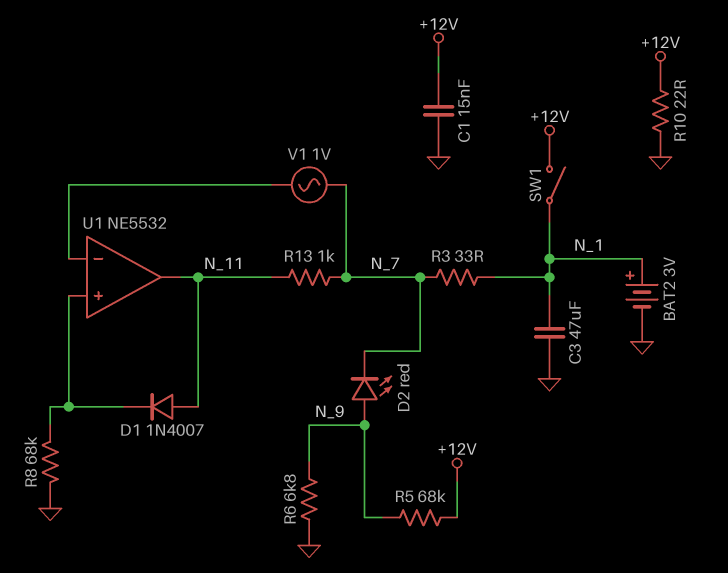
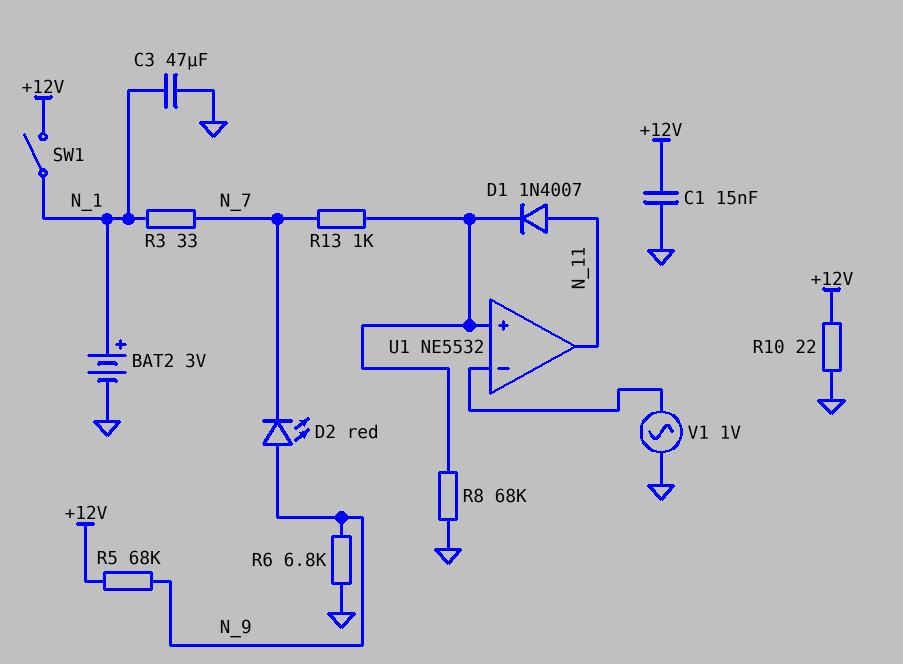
R13: 1k (N_7, N_11) -> 1k (N_7, U1/in+)
V1: AC 1V (N_7, U1/in-) -> AC 1V (GND, U1/in-)

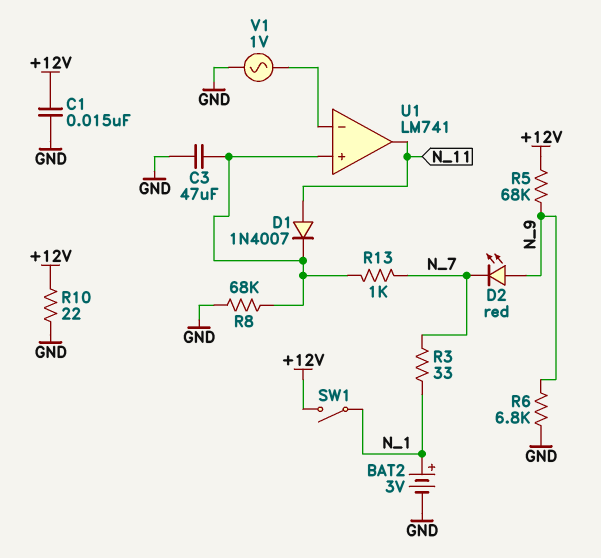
C3: 47uF (GND, N_1) -> 47uF (GND, U1/in+)
U1: NE5532 -> LM741

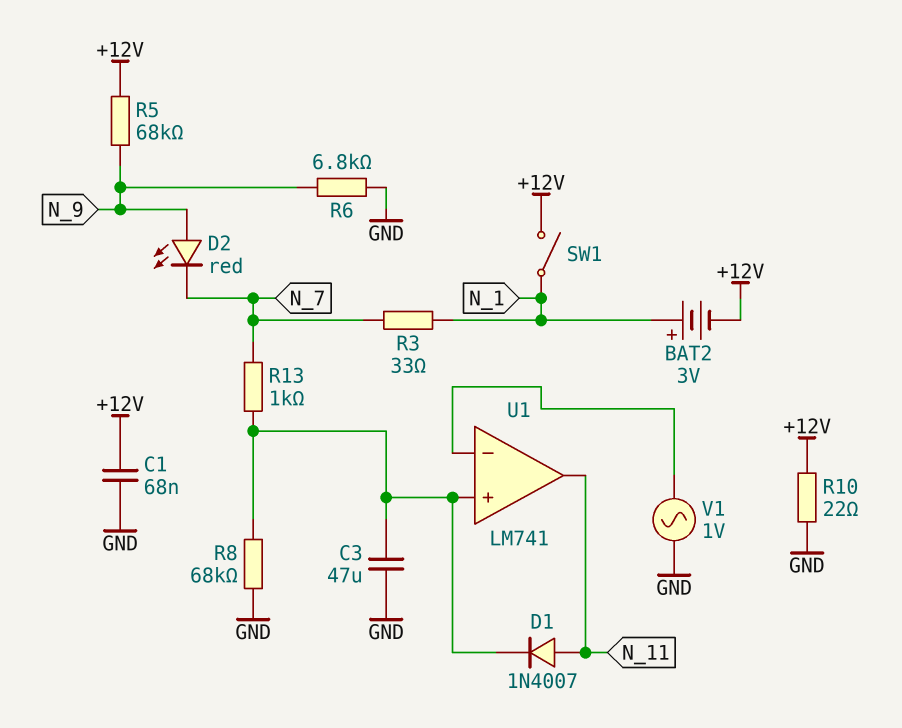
BAT2: 3V (plus N_1, minus GND) -> 3V (plus N_1, minus +12V)
C1: 15nF (+12V, GND) -> 68nF (+12V, GND)

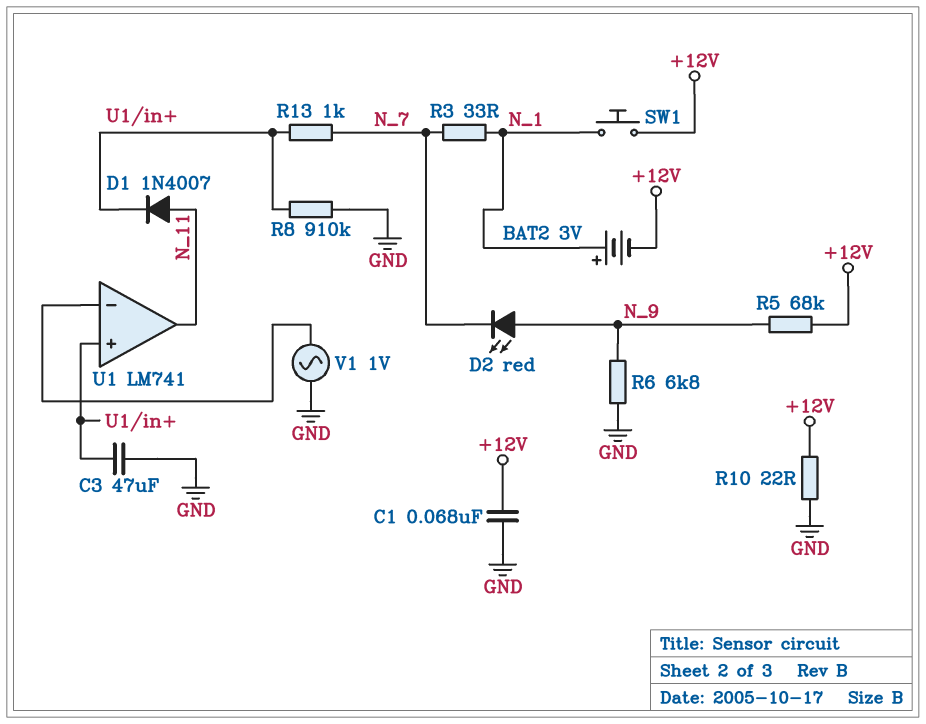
R8: 68k (GND, U1/in+) -> 910k (GND, U1/in+)
SW1: switch (+12V, N_1) -> button (+12V, N_1)

